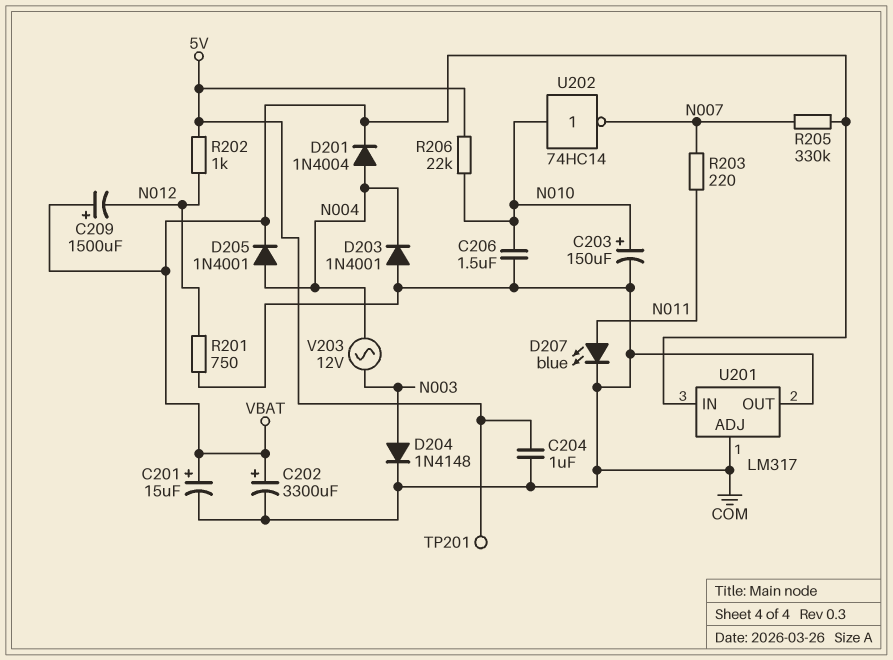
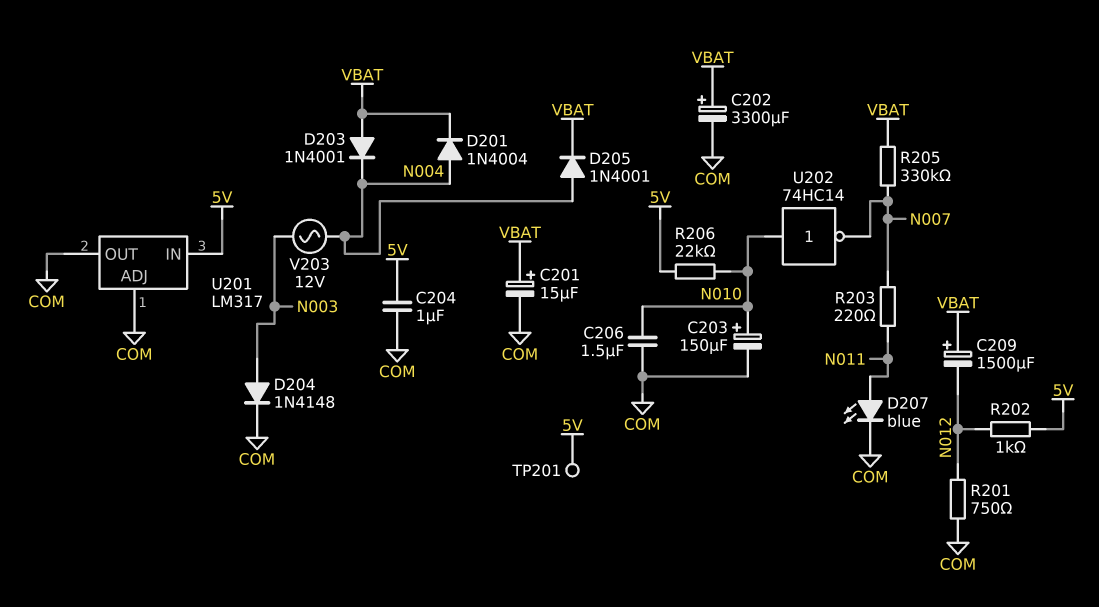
D203: diode 1N4001 (A COM, K N004) -> diode 1N4001 (A VBAT, K N004)
U201 pin IN: VBAT -> 5V

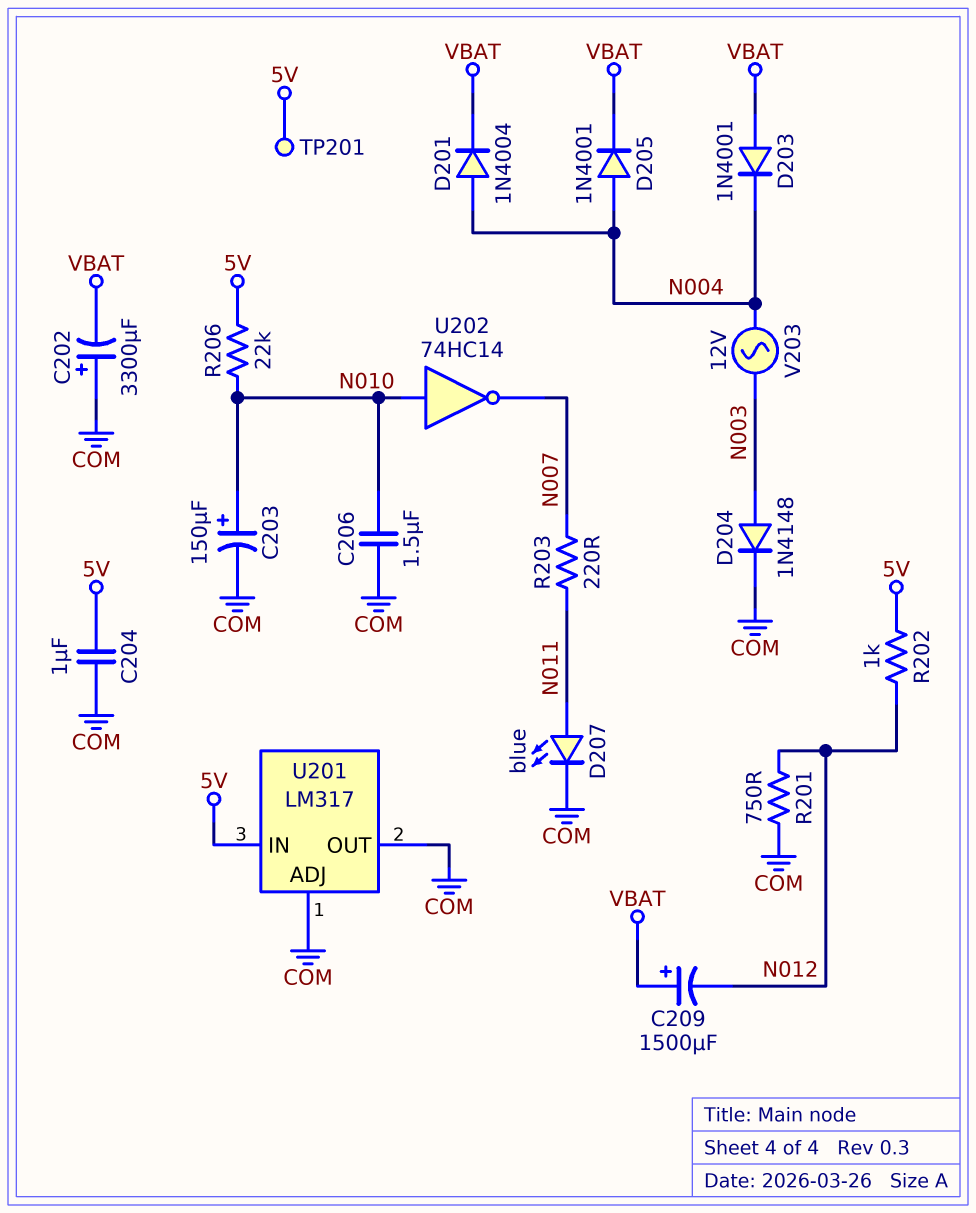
C201: 15uF (plus VBAT, minus COM) -> none
C202: 3300uF (plus VBAT, minus COM) -> 3300uF (plus COM, minus VBAT)
R205: 330k (N007, VBAT) -> none

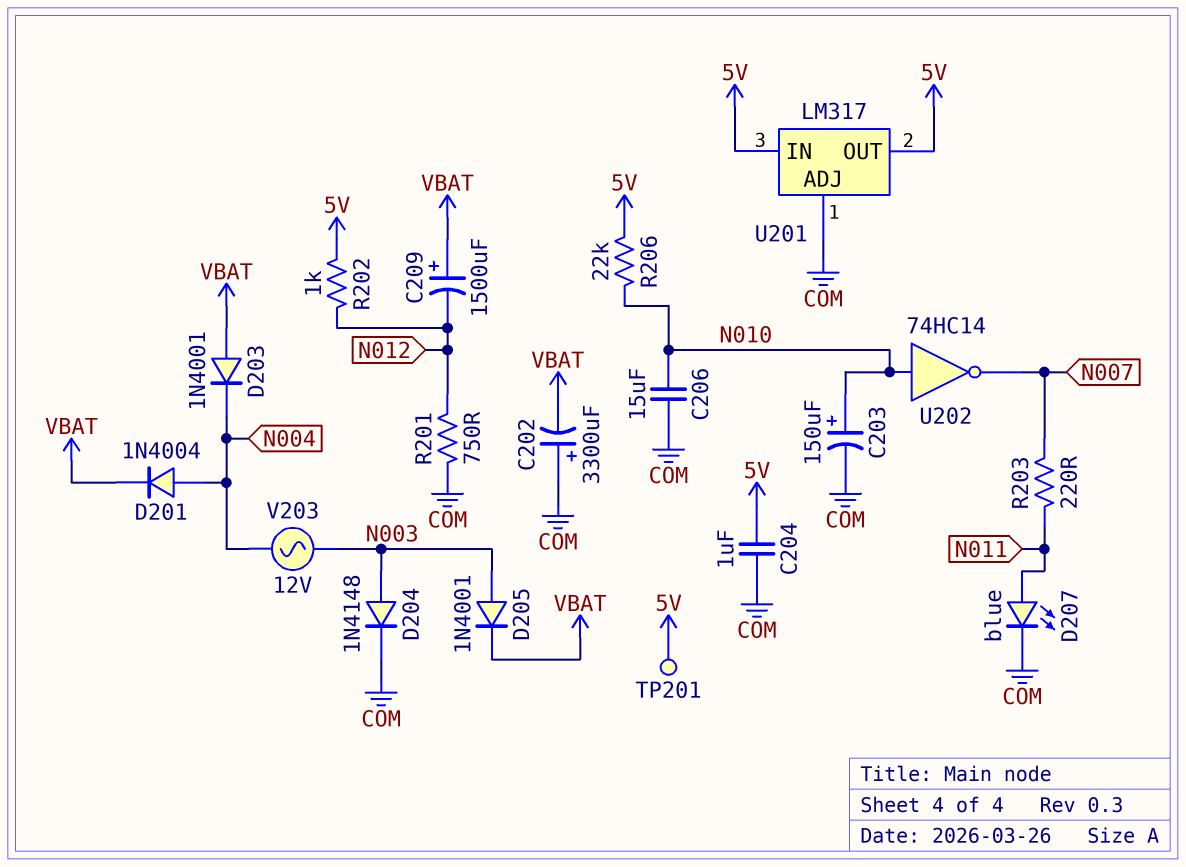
C206: 1.5uF (COM, N010) -> 15uF (COM, N010)
D205: diode 1N4001 (A N004, K VBAT) -> diode 1N4001 (A N003, K VBAT)
U201 pin OUT: COM -> 5V

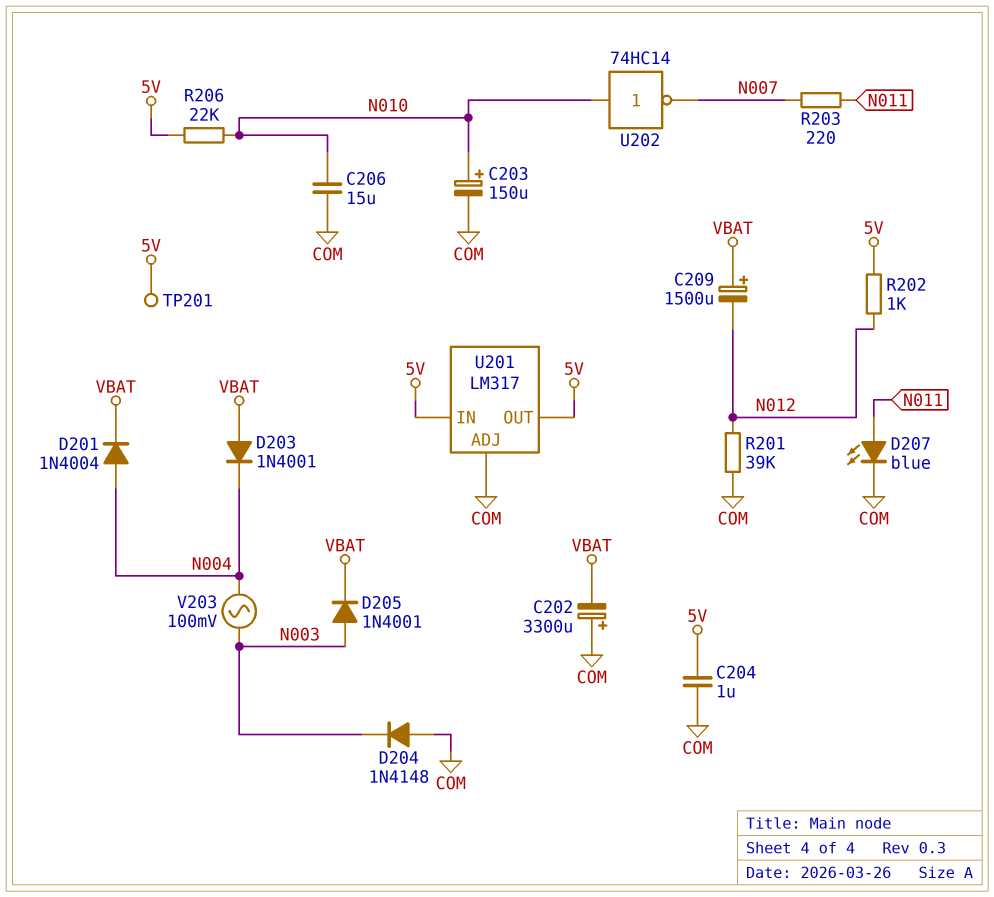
D204: diode 1N4148 (A N003, K COM) -> diode 1N4148 (A COM, K N003)
R201: 750 (COM, N012) -> 39k (COM, N012)
V203: AC 12V (N003, N004) -> AC 100mV (N003, N004)

